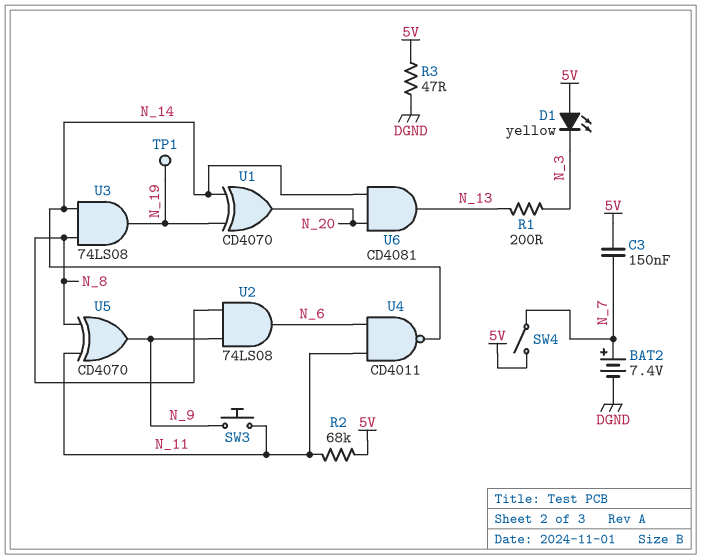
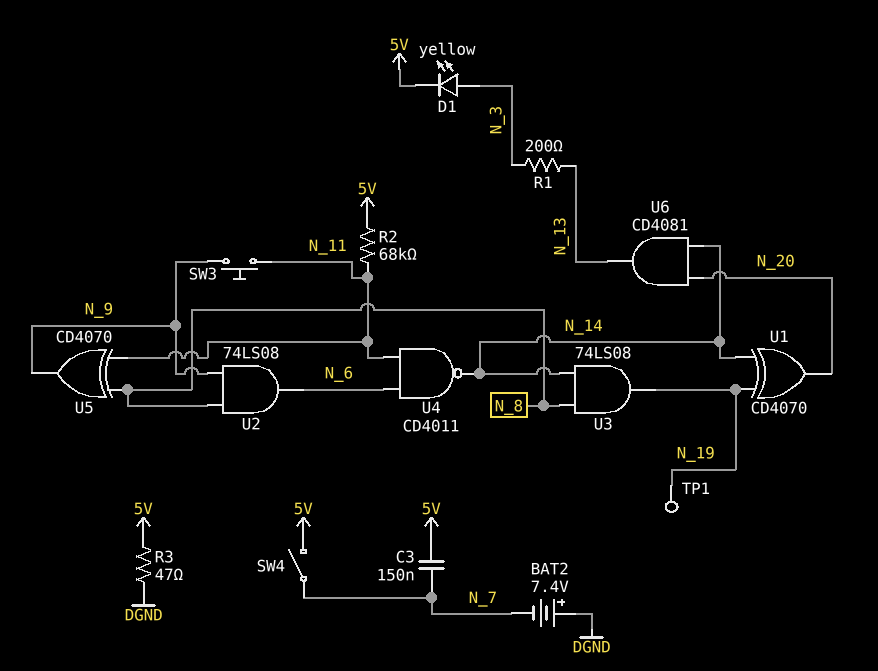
BAT2: 7.4V (plus N_7, minus DGND) -> 7.4V (plus DGND, minus N_7)
D1: LED yellow (A 5V, K N_3) -> LED yellow (A N_3, K 5V)

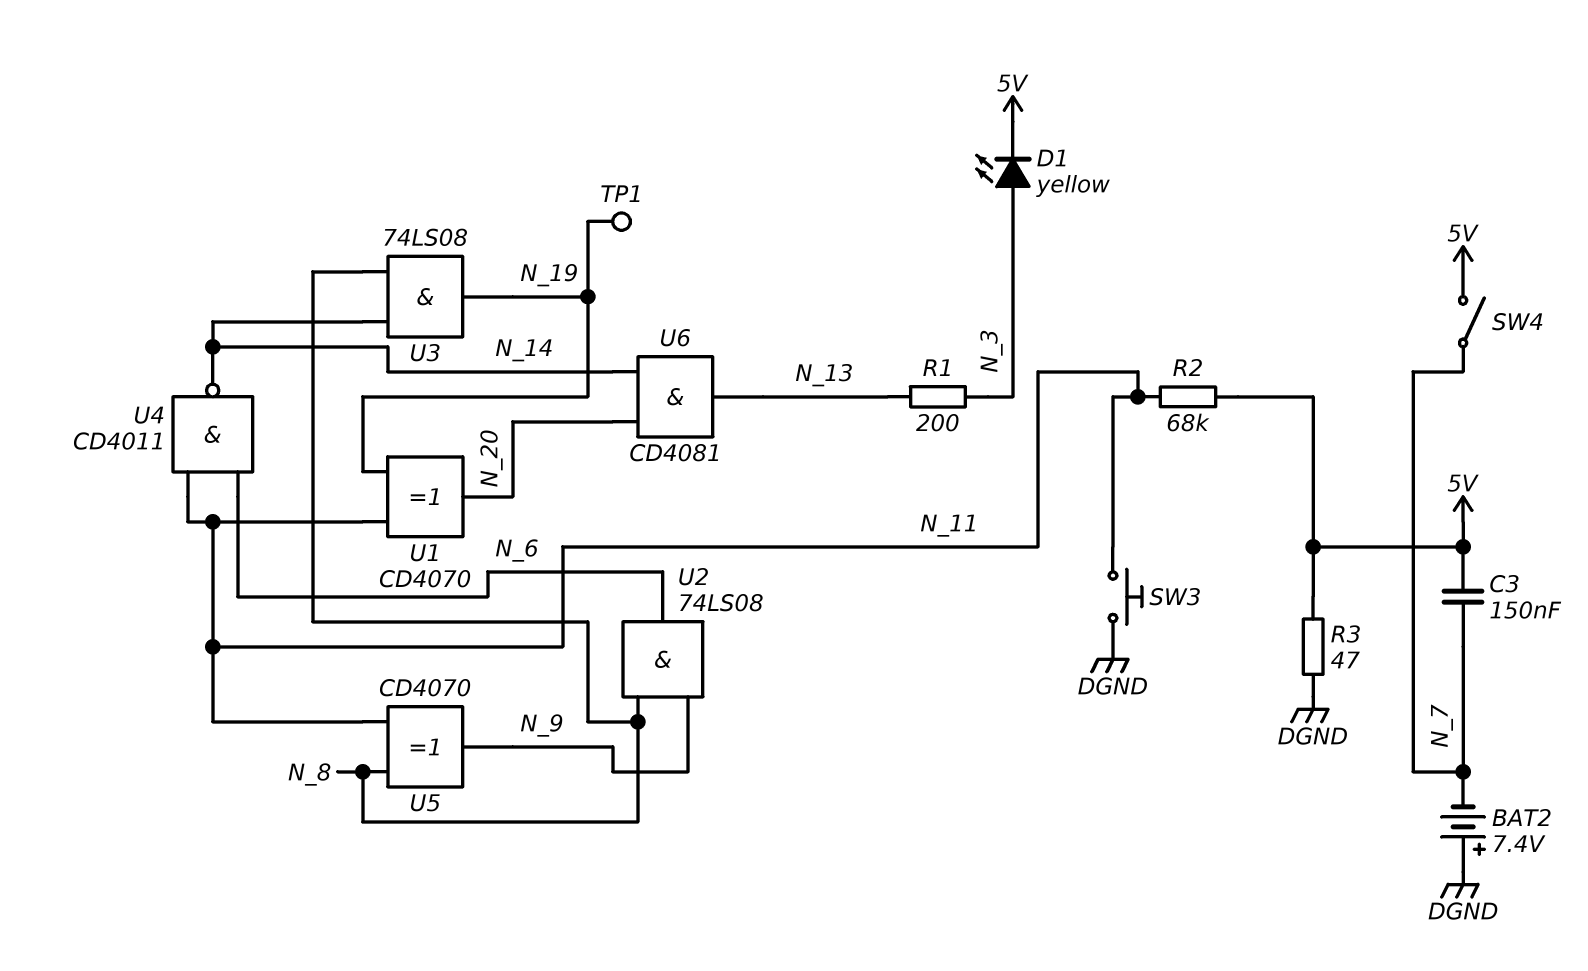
SW3: button (N_9, N_11) -> button (DGND, N_11)
U1: XOR CD4070 (in N_14, in N_19, out N_20) -> XOR CD4070 (in N_11, in N_19, out N_20)

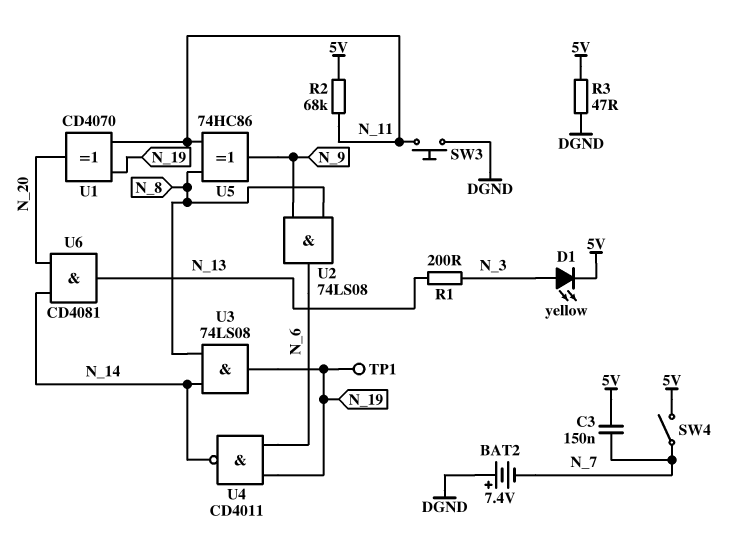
U4: NAND CD4011 (in N_6, in N_11, out N_14) -> NAND CD4011 (in N_6, in N_19, out N_14)
U5: XOR CD4070 (in N_8, in N_11, out N_9) -> XOR 74HC86 (in N_8, in N_11, out N_9)

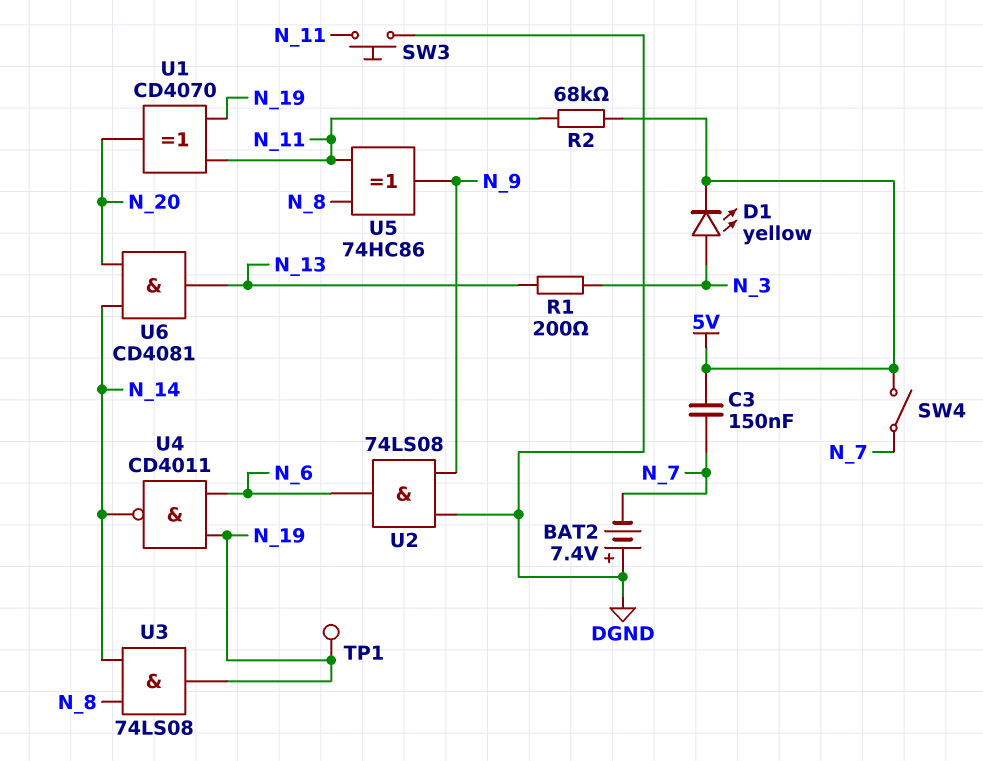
R3: 47 (5V, DGND) -> none
U2: AND 74LS08 (in N_8, in N_9, out N_6) -> AND 74LS08 (in DGND, in N_9, out N_6)

